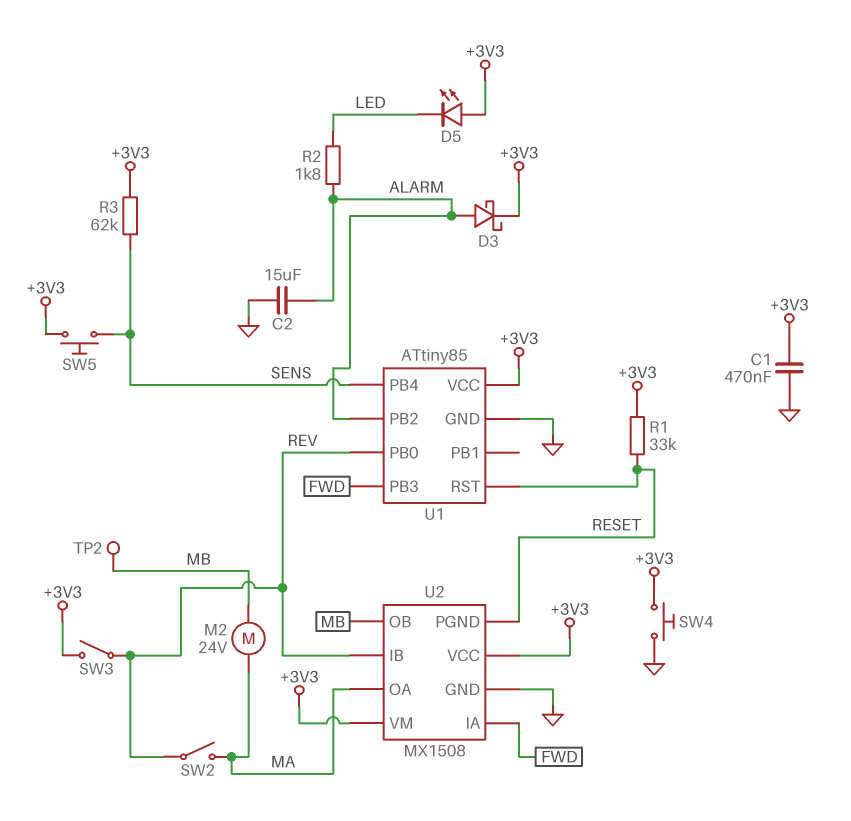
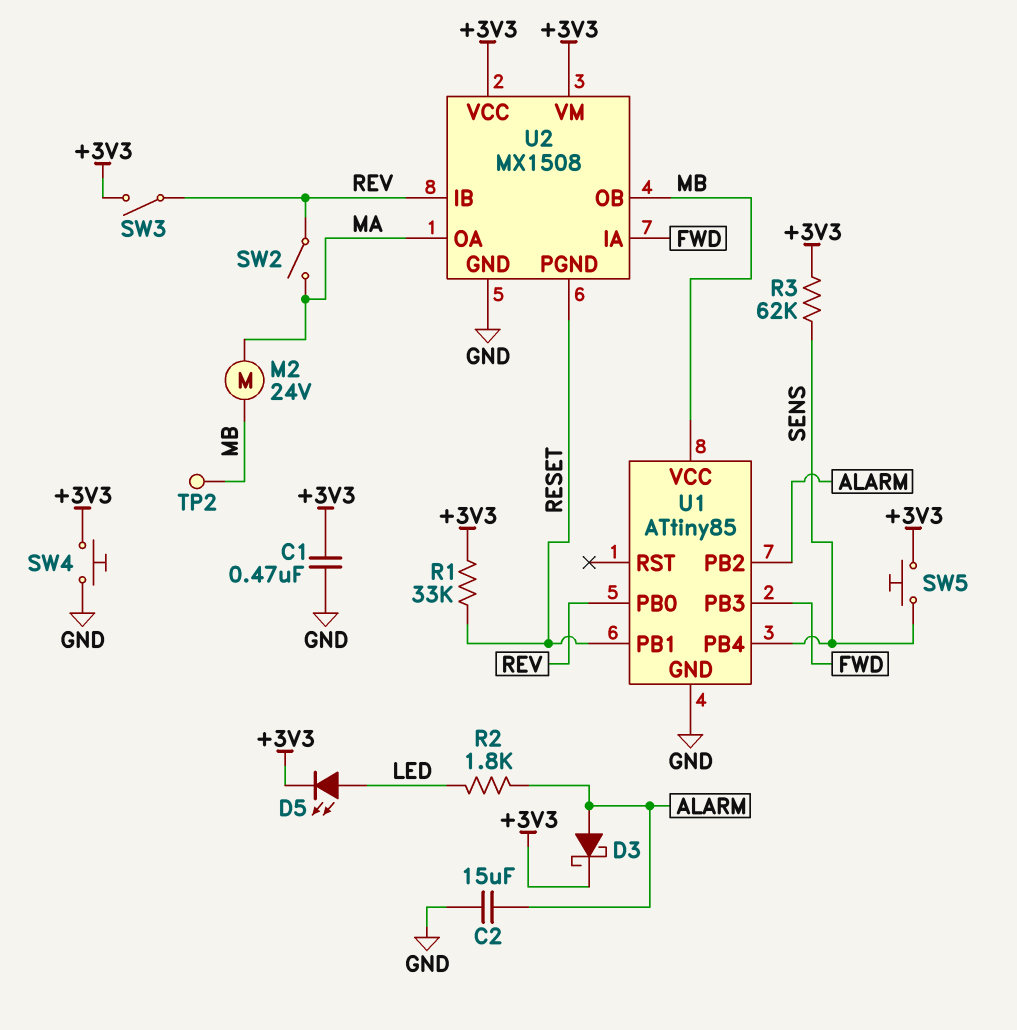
D5: LED (A +3V3, K LED) -> LED (A LED, K +3V3)
U1 pin PB1: none -> RESET
U1 pin RST: RESET -> none
U1 pin VCC: +3V3 -> MB

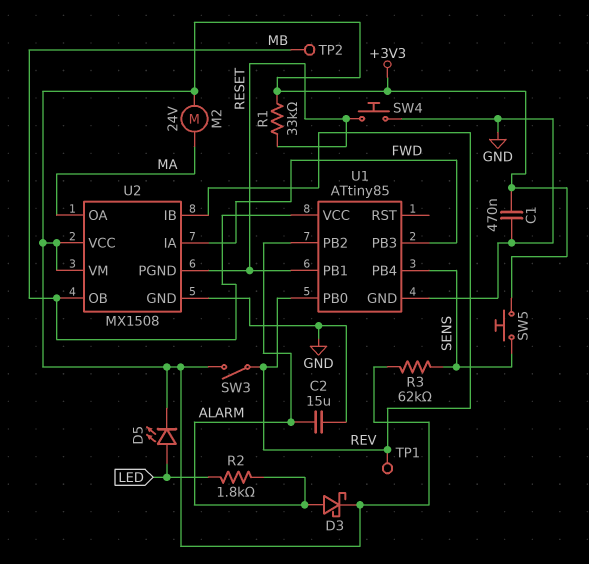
M2: motor 24V (MA, MB) -> motor 24V (+3V3, MA)
SW2: switch (MA, REV) -> none
SW4: button (+3V3, GND) -> button (GND, RESET)
TP1: none -> test point (REV)

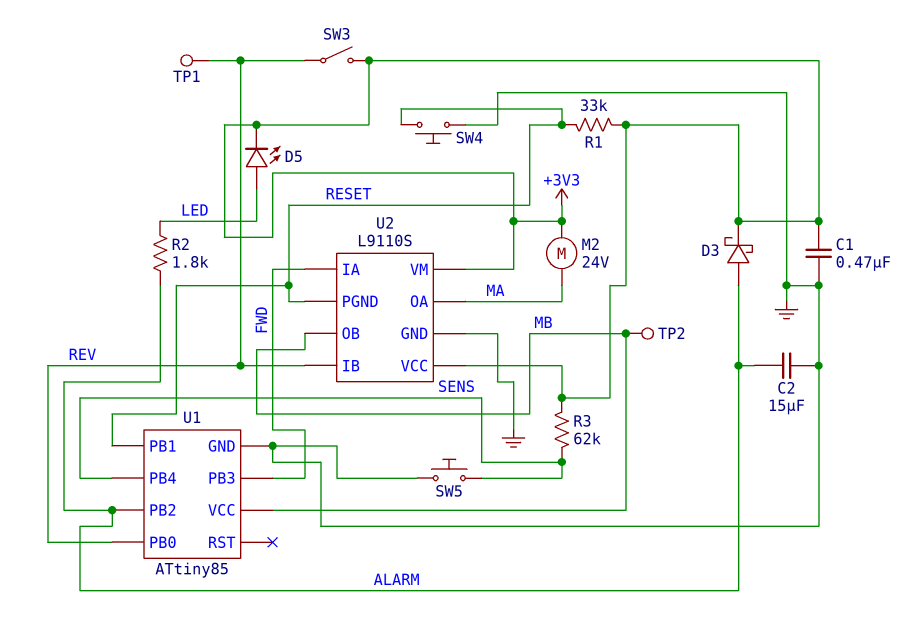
SW5: button (+3V3, SENS) -> button (GND, SENS)
U2: MX1508 -> L9110S

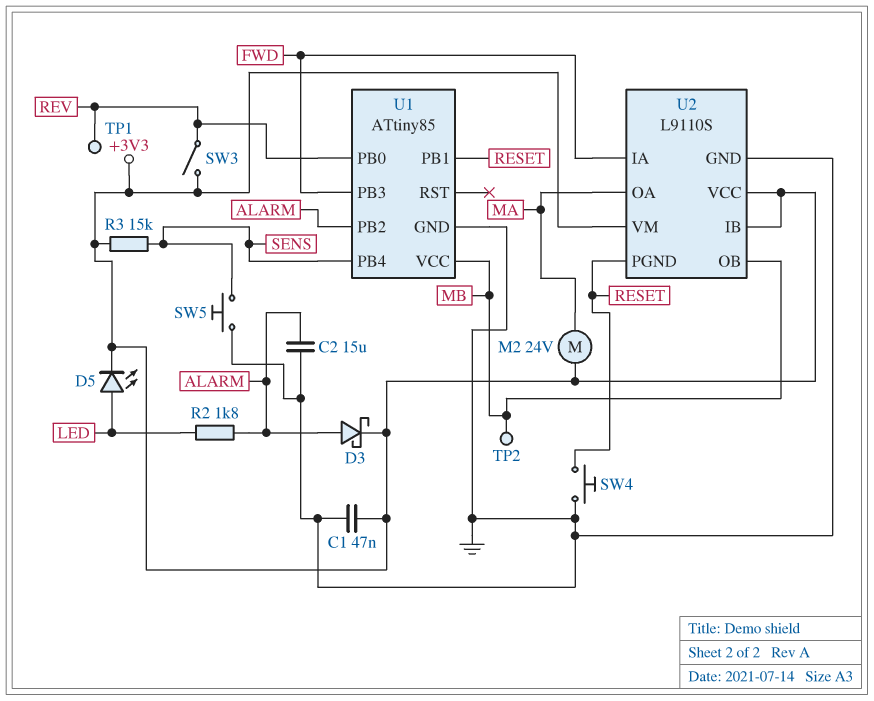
C1: 470nF (+3V3, GND) -> 47nF (+3V3, GND)
R1: 33k (+3V3, RESET) -> none
R3: 62k (+3V3, SENS) -> 15k (+3V3, SENS)
U2 pin IB: REV -> +3V3

